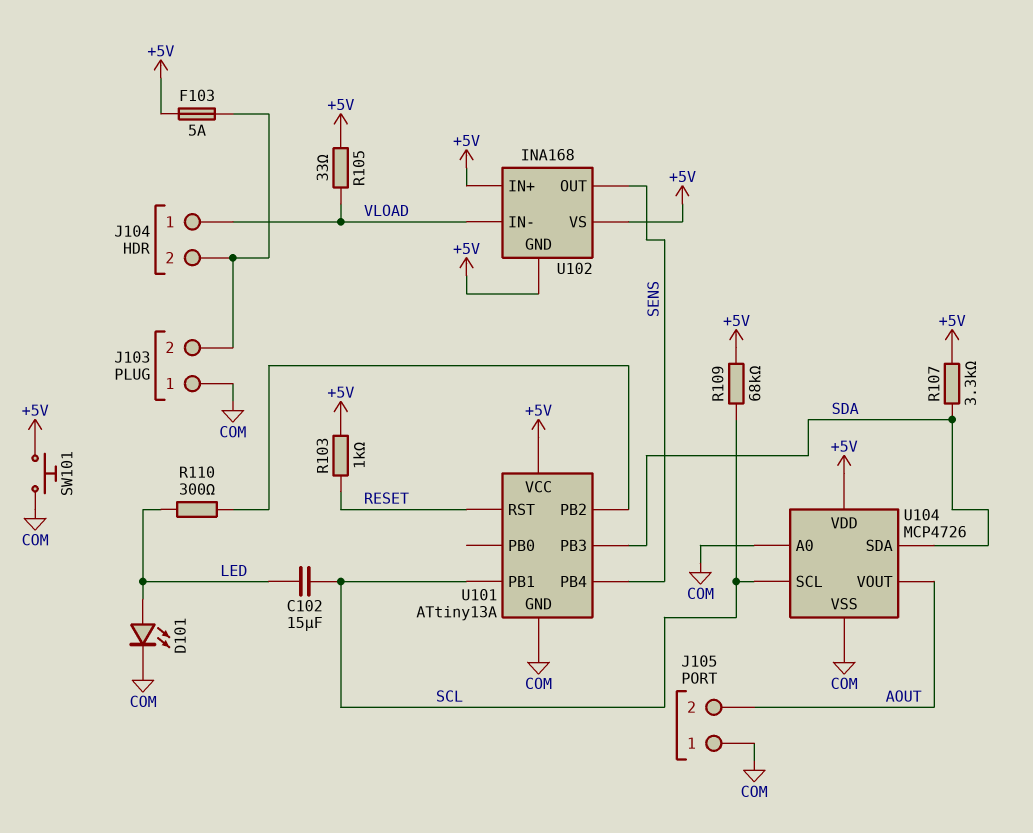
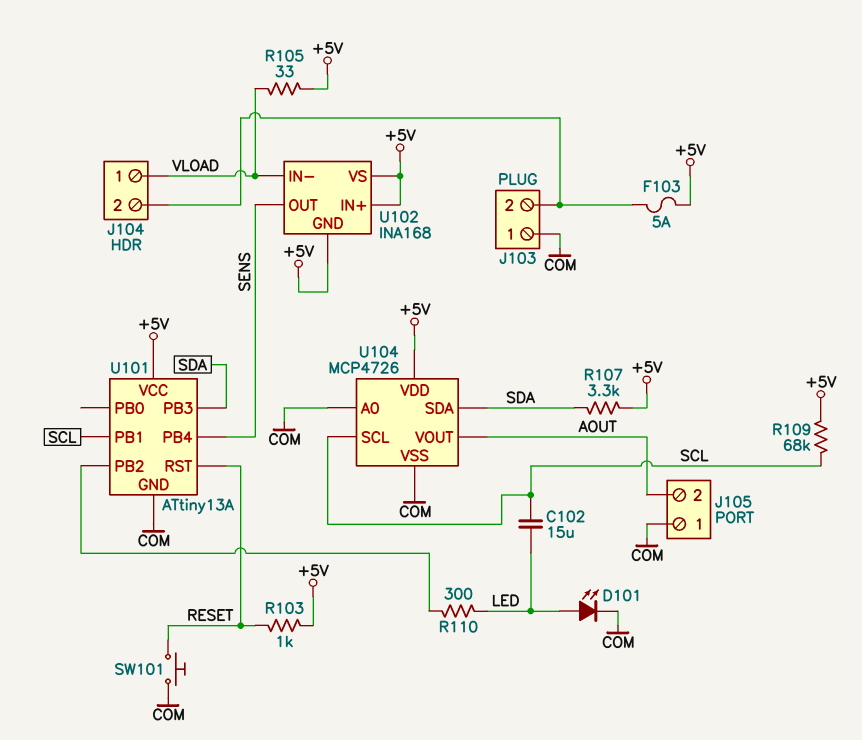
SW101: button (+5V, COM) -> button (COM, RESET)

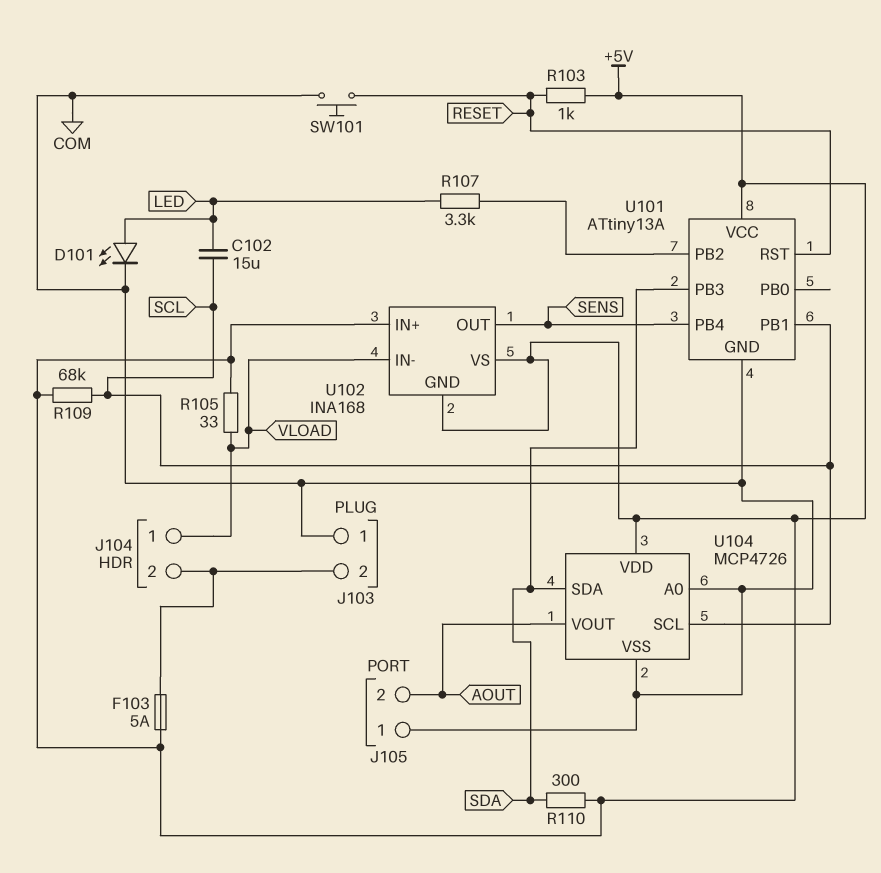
R107: 3.3k (+5V, SDA) -> 3.3k (LED, U101/PB2)
R110: 300 (LED, U101/PB2) -> 300 (+5V, SDA)

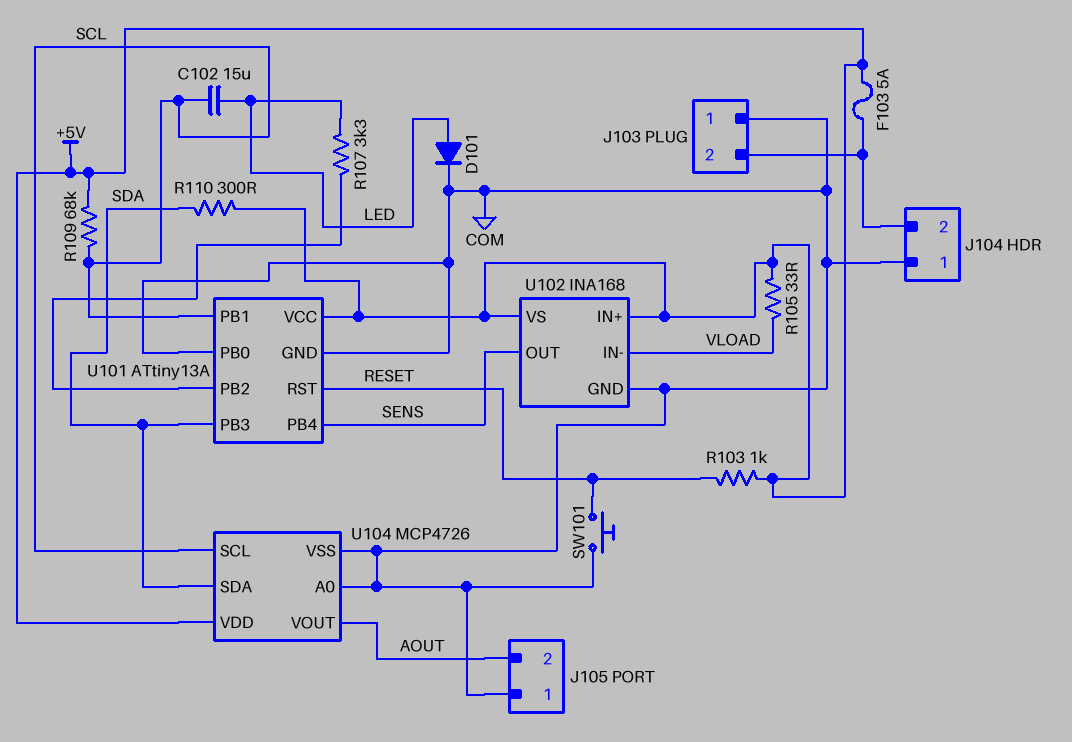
D101: LED (A LED, K COM) -> diode (A LED, K COM)
J104 pin 1: VLOAD -> COM
U101 pin PB0: none -> COM
U102 pin GND: +5V -> COM

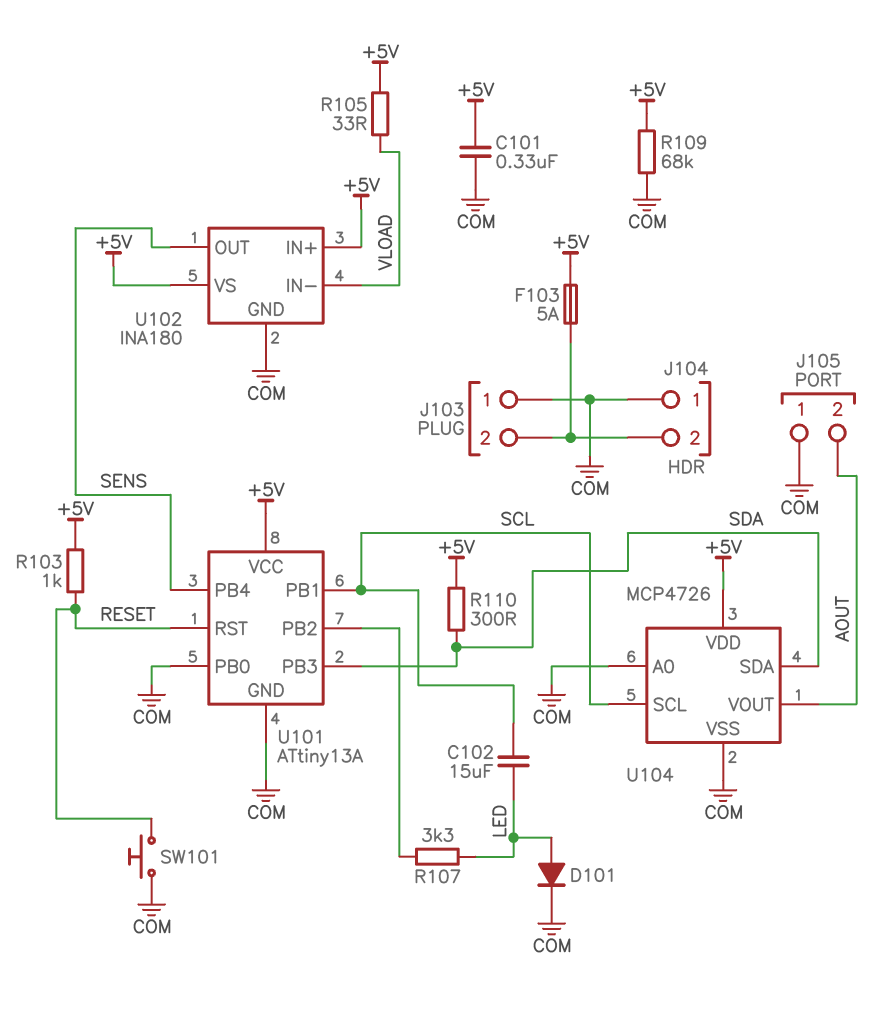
C101: none -> 330nF (+5V, COM)
R109: 68k (+5V, SCL) -> 68k (+5V, COM)
U102: INA168 -> INA180

